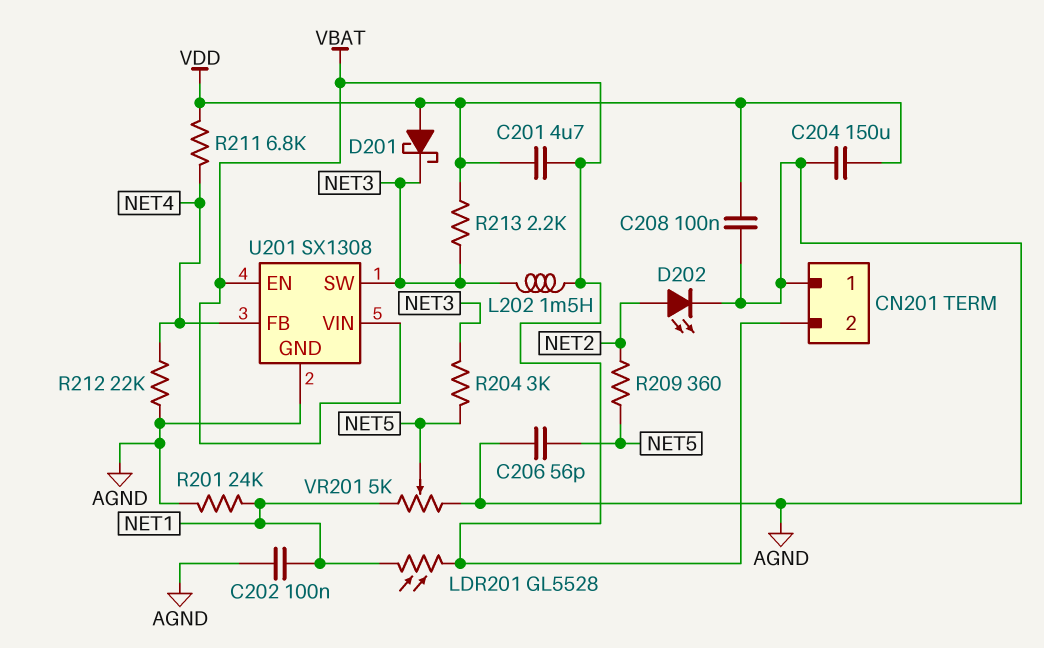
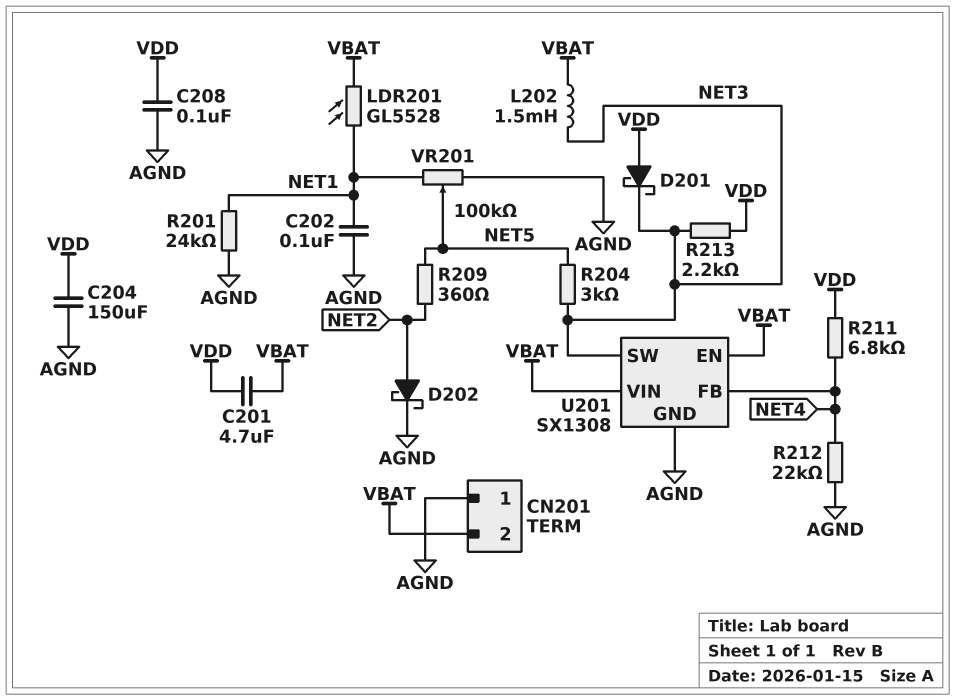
C206: 56pF (AGND, NET5) -> none
D202: LED (A NET2, K AGND) -> schottky (A NET2, K AGND)
VR201: 5k (AGND, NET1, wiper NET5) -> 100k (AGND, NET1, wiper NET5)

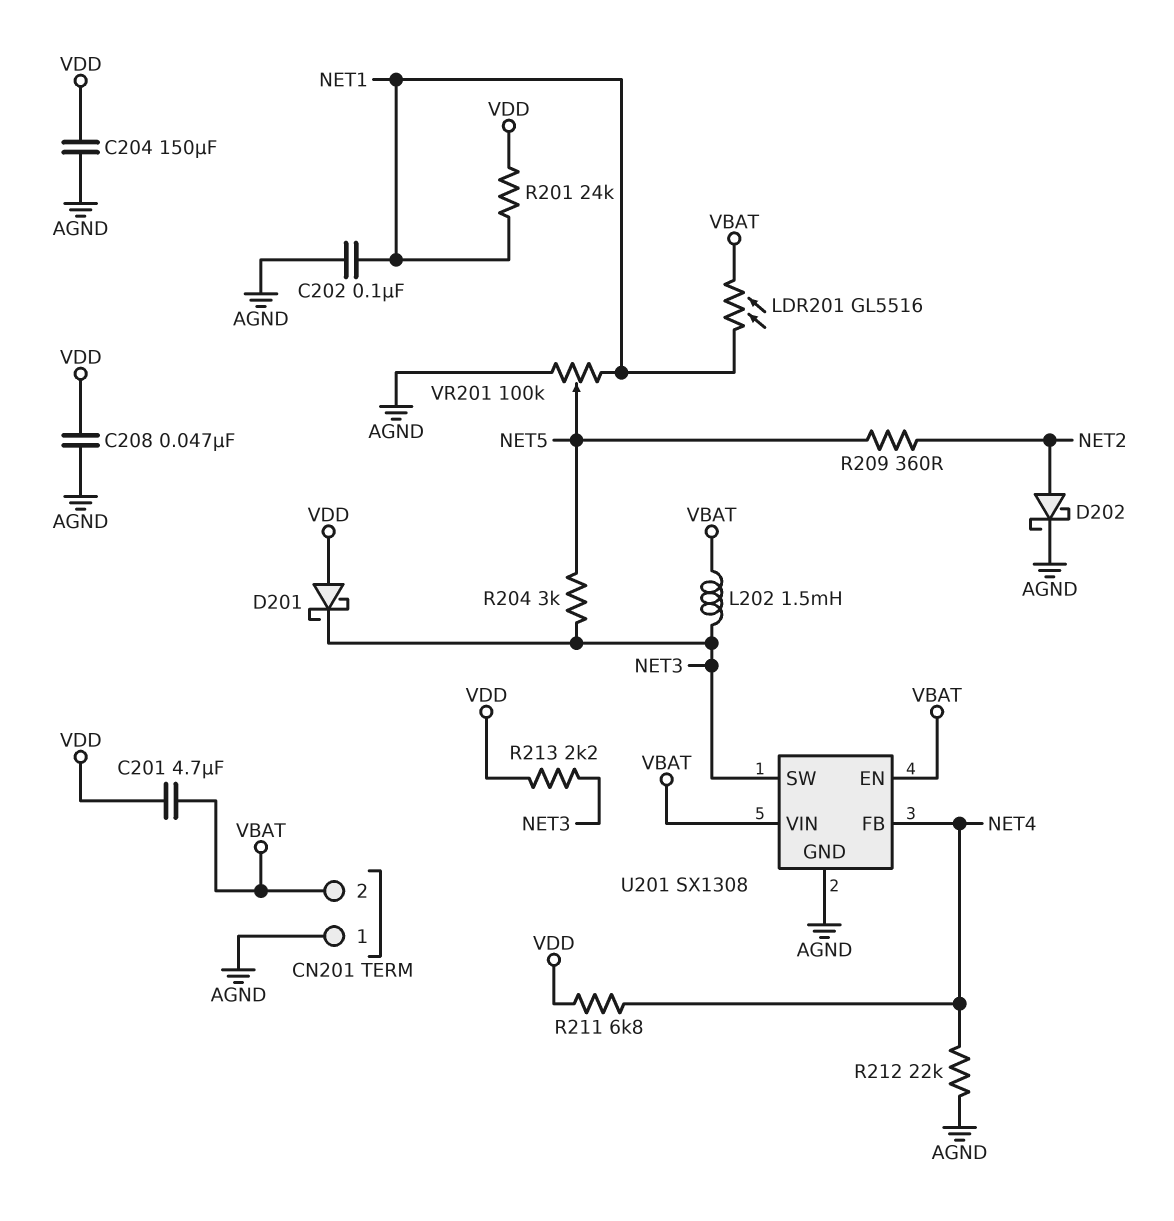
C208: 100nF (AGND, VDD) -> 47nF (AGND, VDD)
LDR201: GL5528 (NET1, VBAT) -> GL5516 (NET1, VBAT)
R201: 24k (AGND, NET1) -> 24k (NET1, VDD)

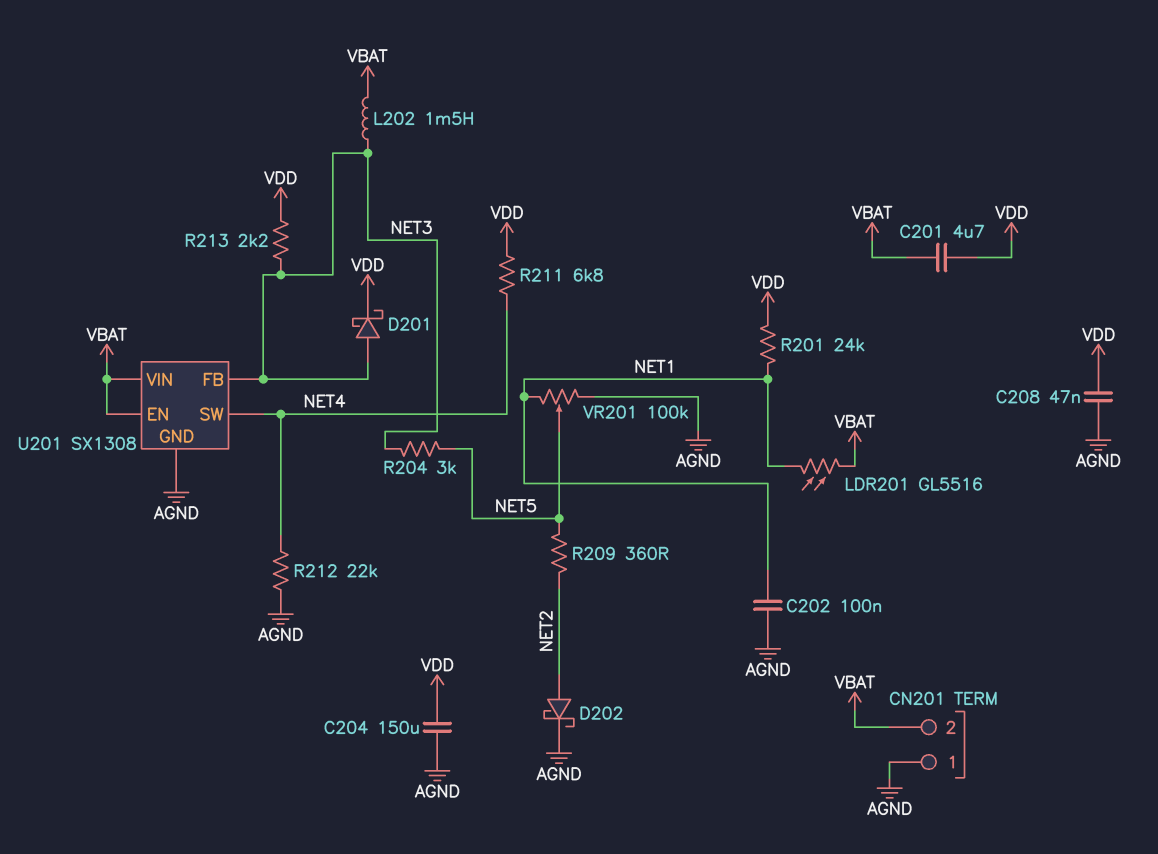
D201: schottky (A VDD, K NET3) -> schottky (A NET3, K VDD)
U201 pin FB: NET4 -> NET3
U201 pin SW: NET3 -> NET4

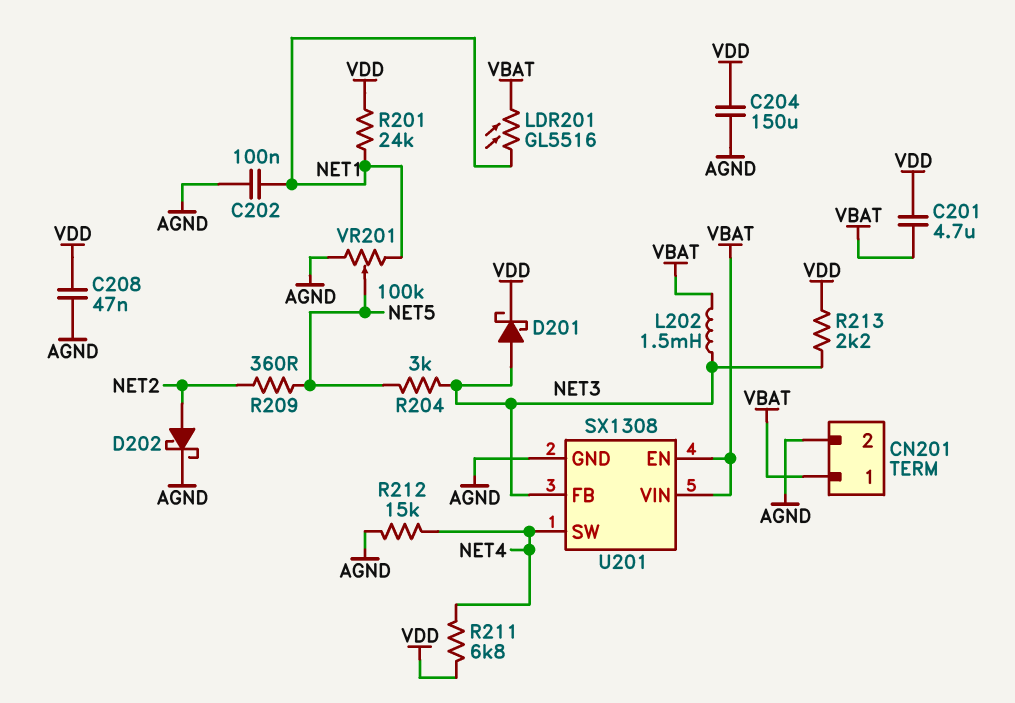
CN201 pin 1: AGND -> VBAT
CN201 pin 2: VBAT -> AGND
R212: 22k (AGND, NET4) -> 15k (AGND, NET4)

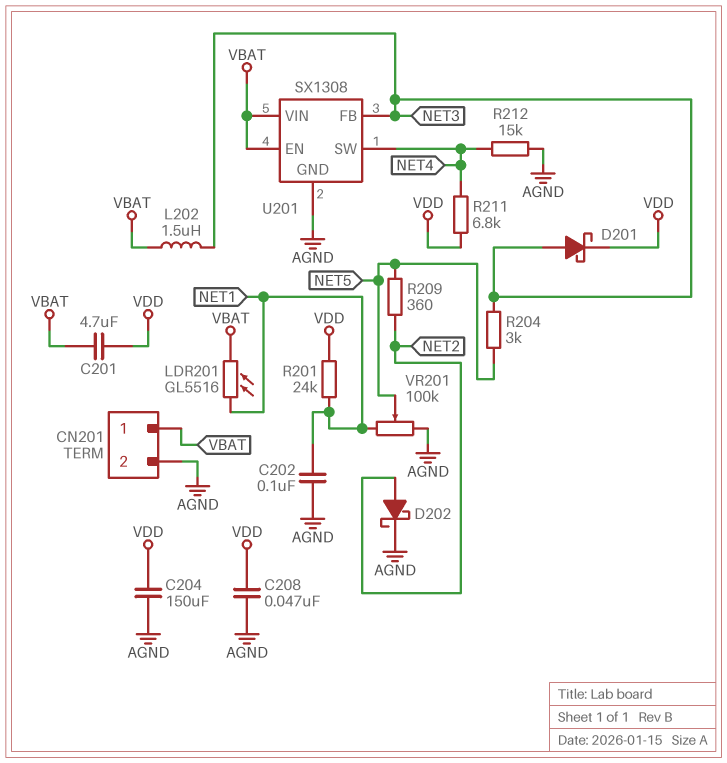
L202: 1.5mH (NET3, VBAT) -> 1.5uH (NET3, VBAT)
R213: 2.2k (NET3, VDD) -> none

